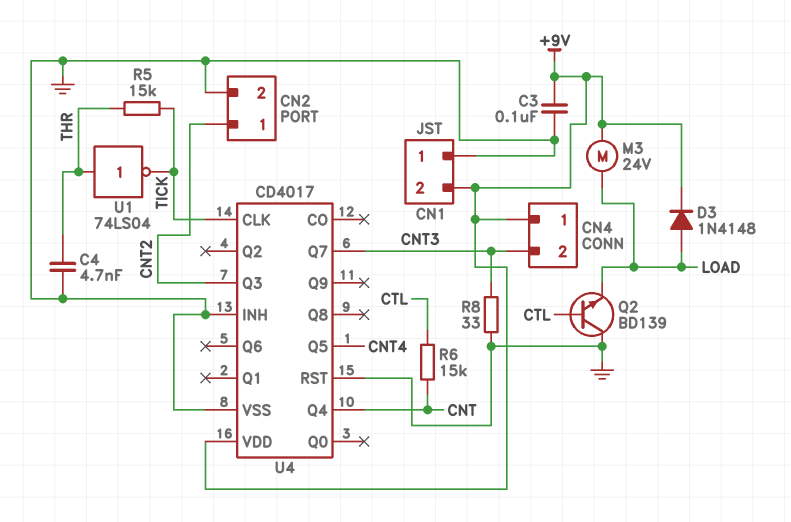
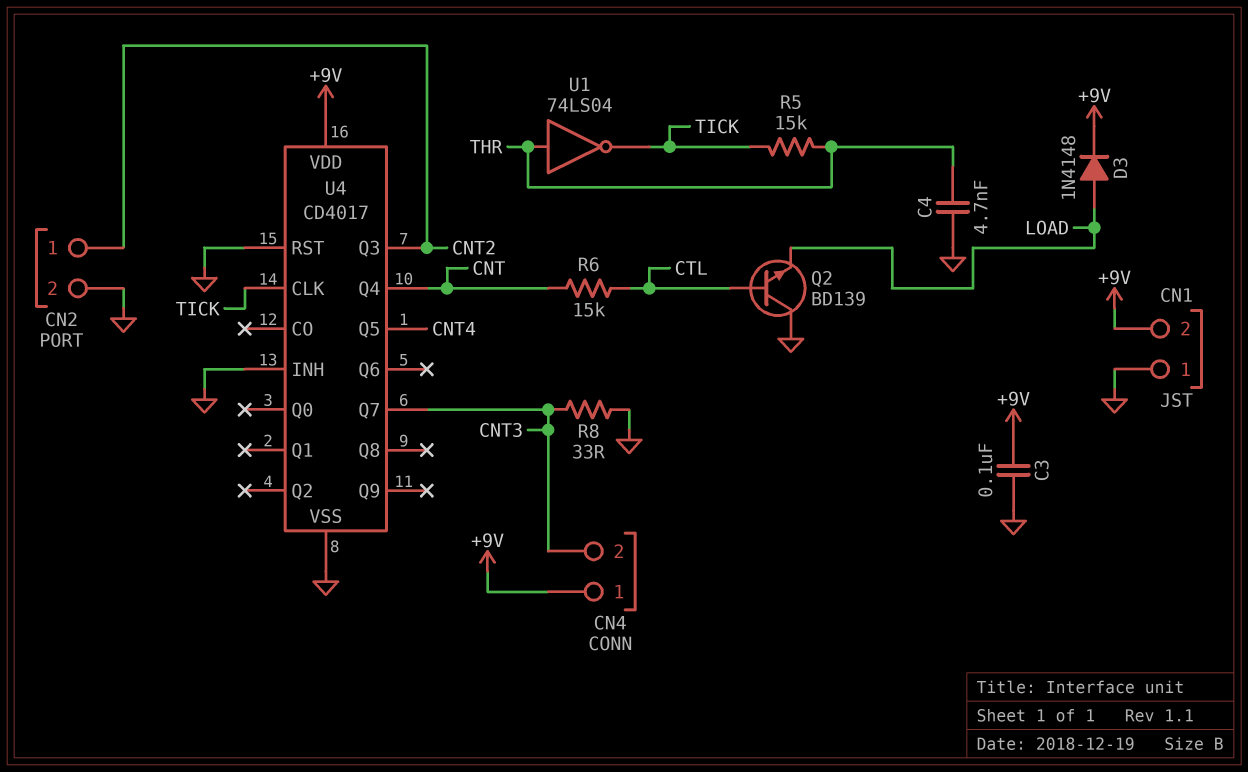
M3: motor 24V (+9V, LOAD) -> none

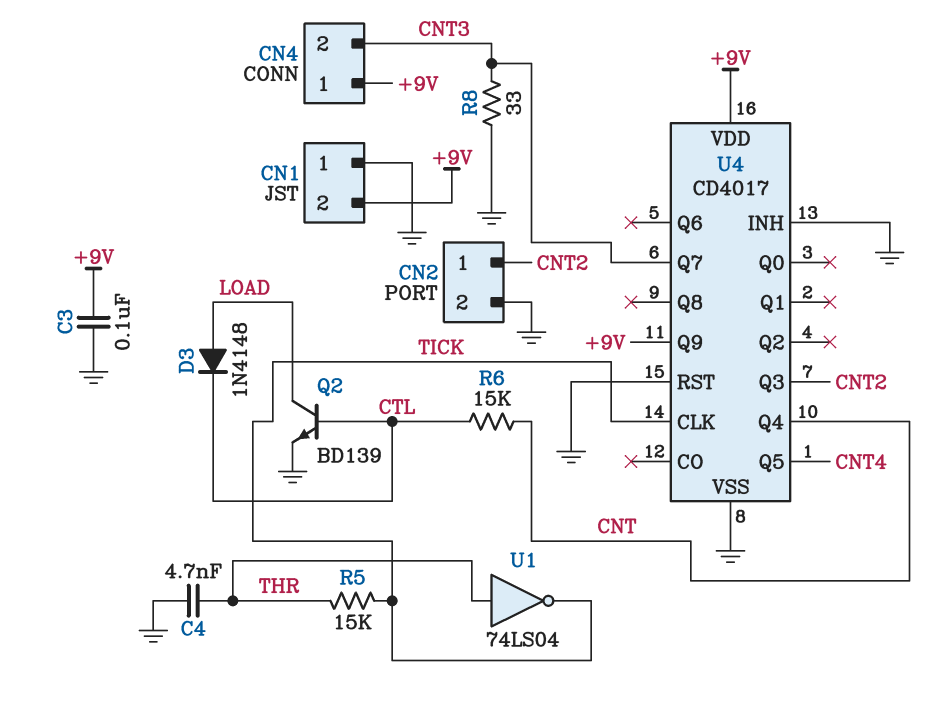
D3: diode 1N4148 (A LOAD, K +9V) -> diode 1N4148 (A LOAD, K CTL)
Q2: NPN BD139 (B CTL, C GND, E LOAD) -> NPN BD139 (B CTL, C LOAD, E GND)
U4 pin Q9: none -> +9V

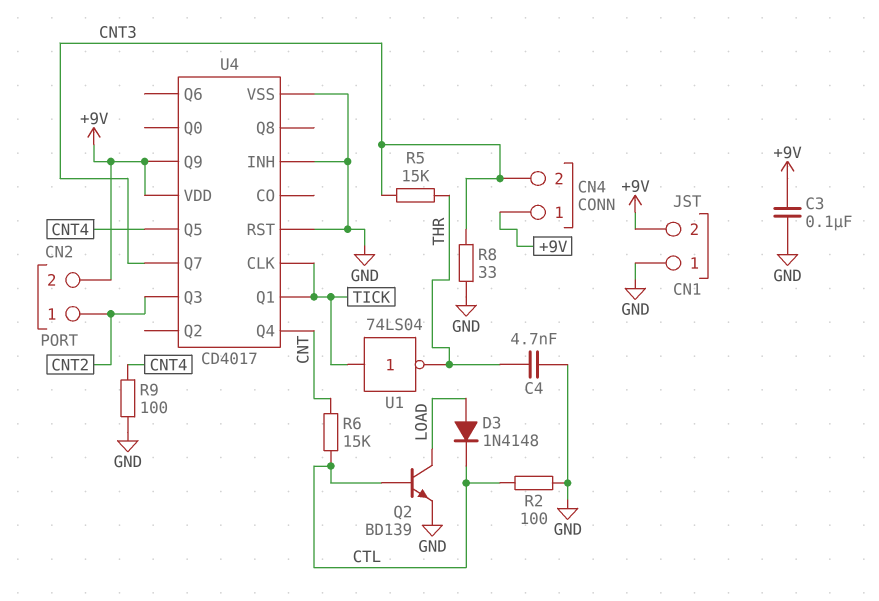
CN2 pin 2: GND -> +9V
R2: none -> 100 (CTL, GND)
R5: 15k (THR, TICK) -> 15k (CNT3, THR)
R9: none -> 100 (CNT4, GND)
U1: NOT 74LS04 (in THR, out TICK) -> NOT 74LS04 (in TICK, out THR)
U4 pin Q1: none -> TICK

